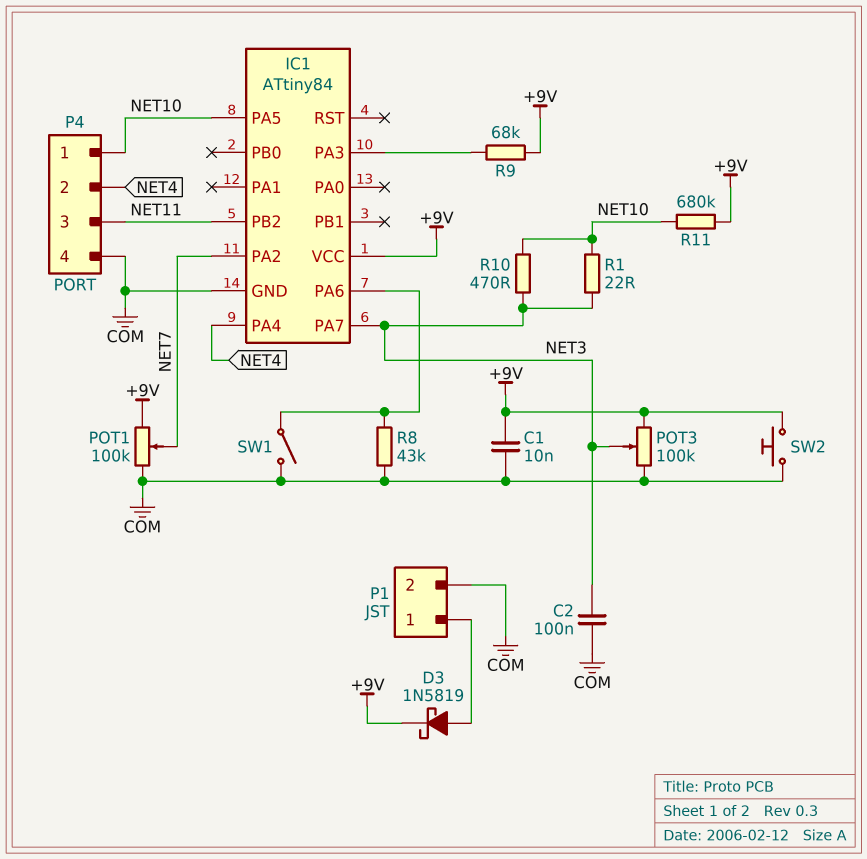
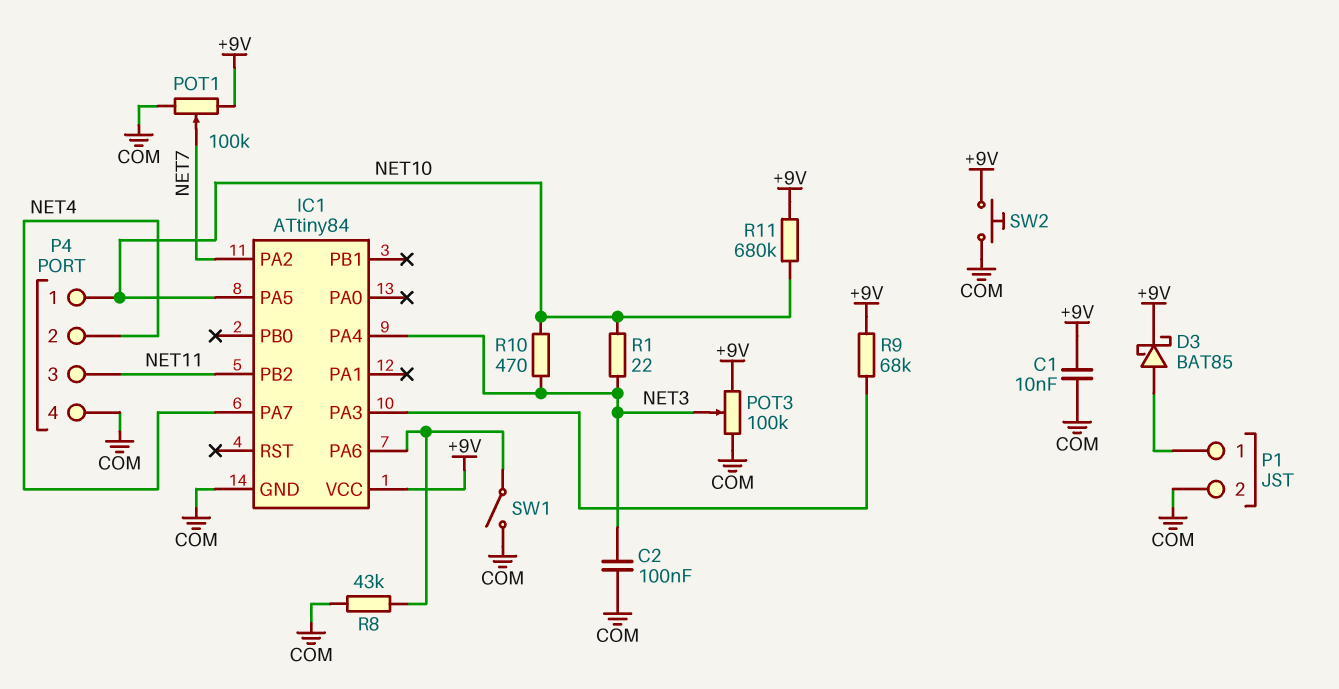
D3: schottky 1N5819 (A P1/1, K +9V) -> schottky BAT85 (A P1/1, K +9V)
IC1 pin PA4: NET4 -> NET3
IC1 pin PA7: NET3 -> NET4

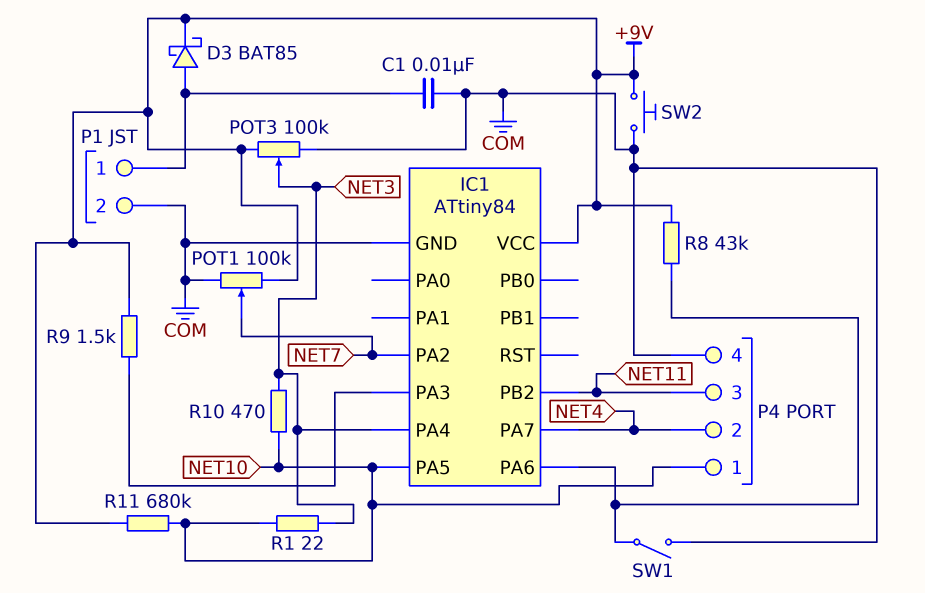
C1: 10nF (+9V, COM) -> 10nF (COM, P1/1)
C2: 100nF (COM, NET3) -> none
R8: 43k (COM, IC1/PA6) -> 43k (+9V, IC1/PA6)
R9: 68k (+9V, IC1/PA3) -> 1.5k (+9V, IC1/PA3)

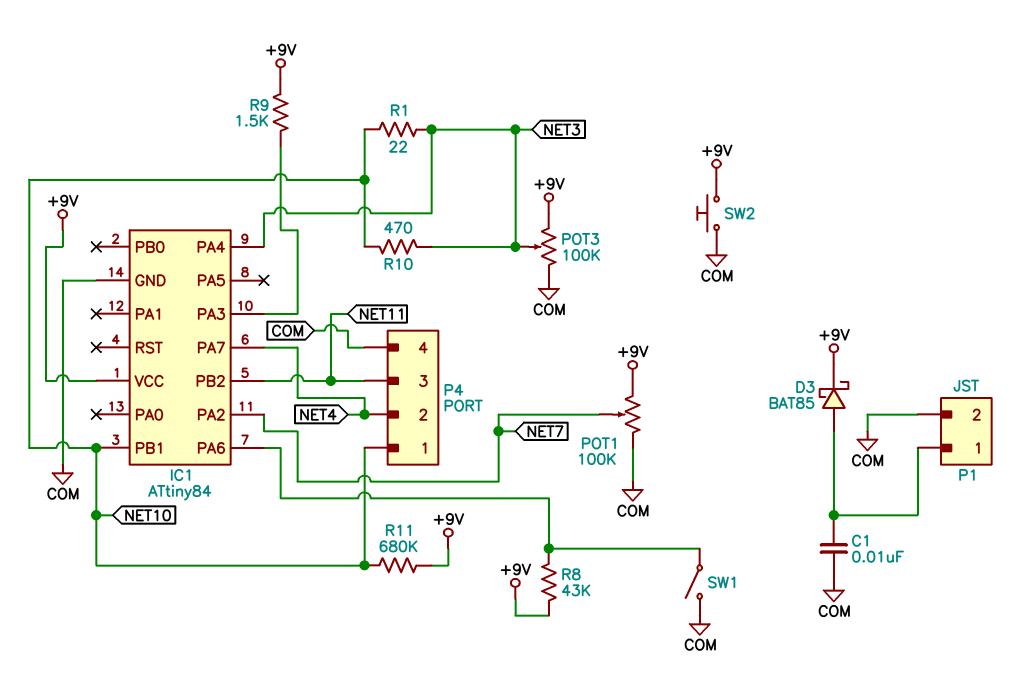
IC1 pin PA5: NET10 -> none
IC1 pin PB1: none -> NET10

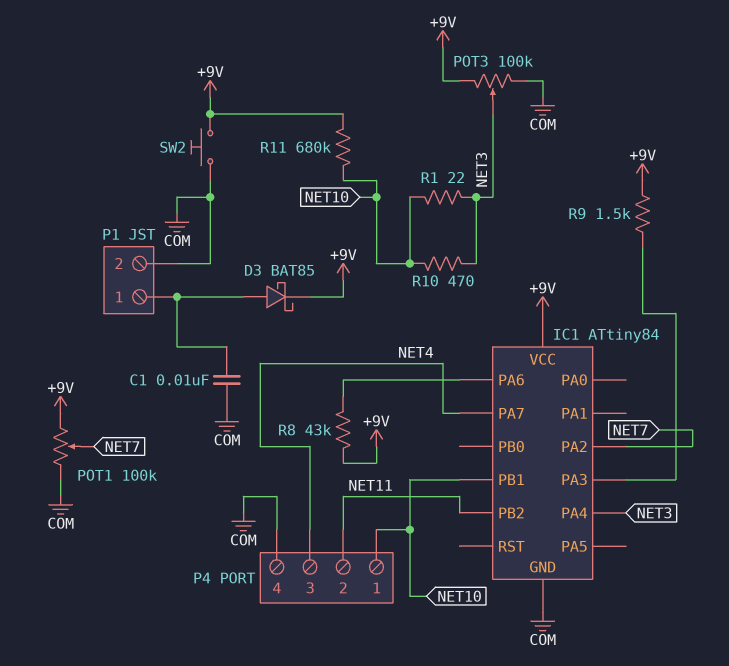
P4 pin 2: NET4 -> NET11
P4 pin 3: NET11 -> NET4
SW1: switch (COM, IC1/PA6) -> none

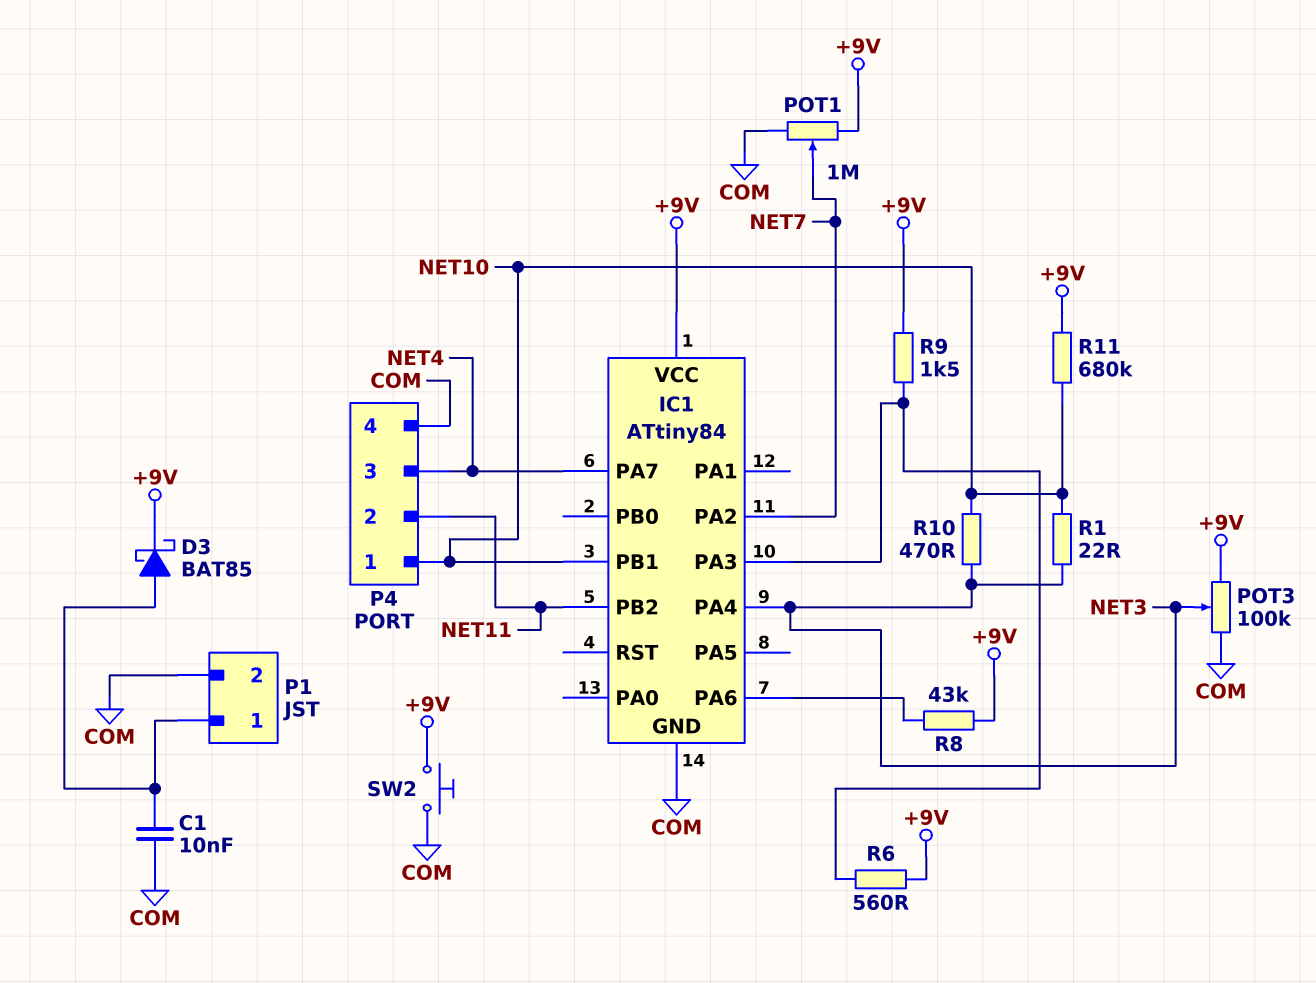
POT1: 100k (+9V, COM, wiper NET7) -> 1M (+9V, COM, wiper NET7)
R6: none -> 560 (+9V, IC1/PA3)

